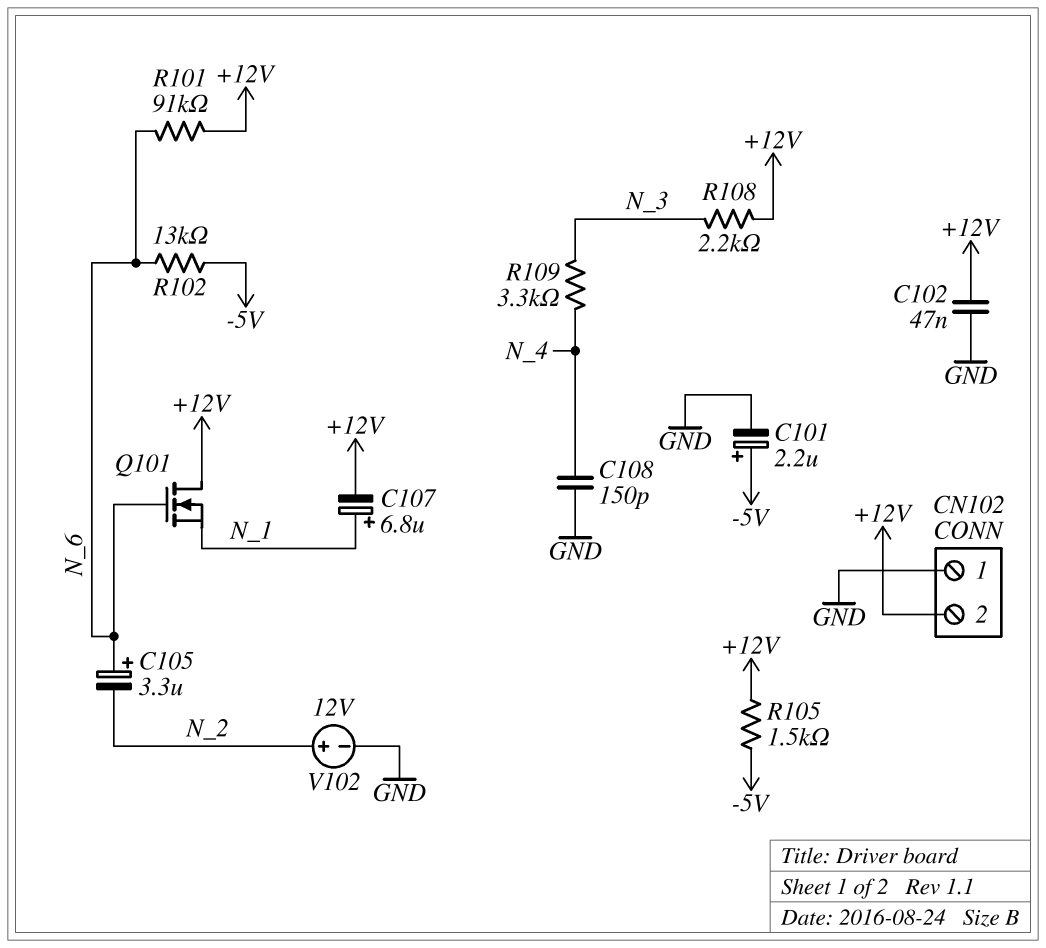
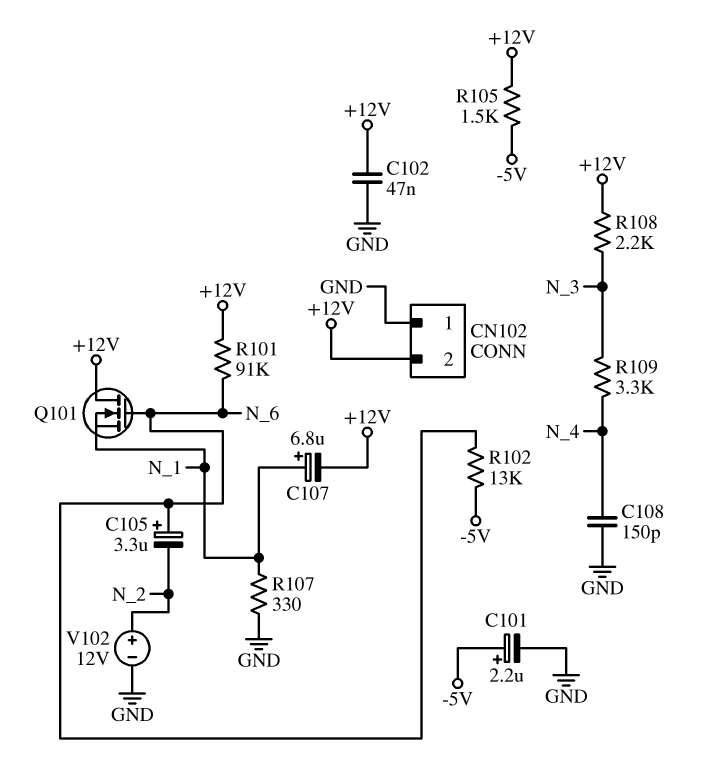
R107: none -> 330 (GND, N_1)

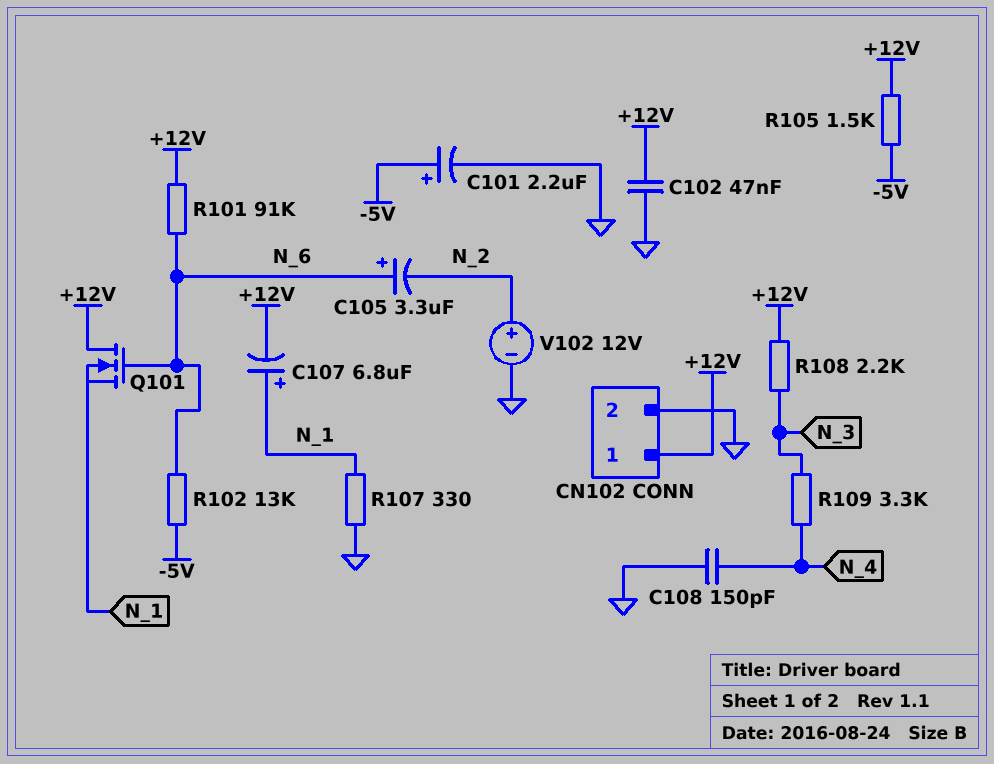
CN102 pin 1: GND -> +12V
CN102 pin 2: +12V -> GND

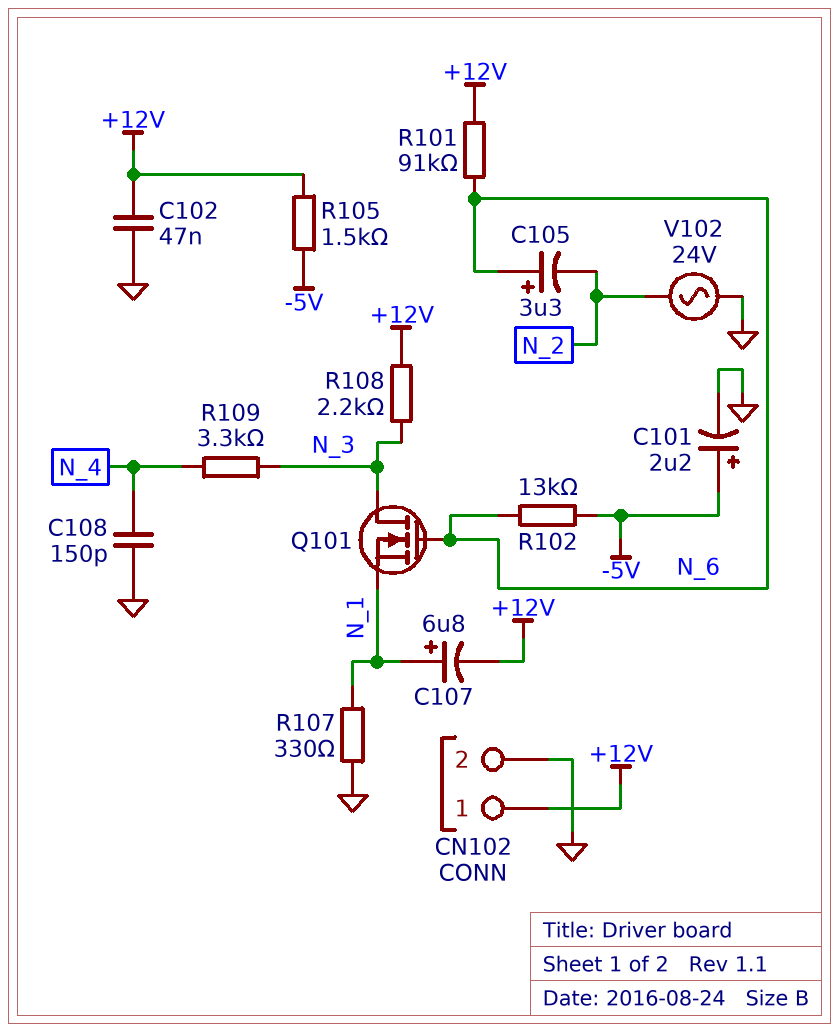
Q101: NMOS (G N_6, D +12V, S N_1) -> NMOS (G N_6, D N_3, S N_1)
V102: 12V (plus N_2, minus GND) -> AC 24V (GND, N_2)

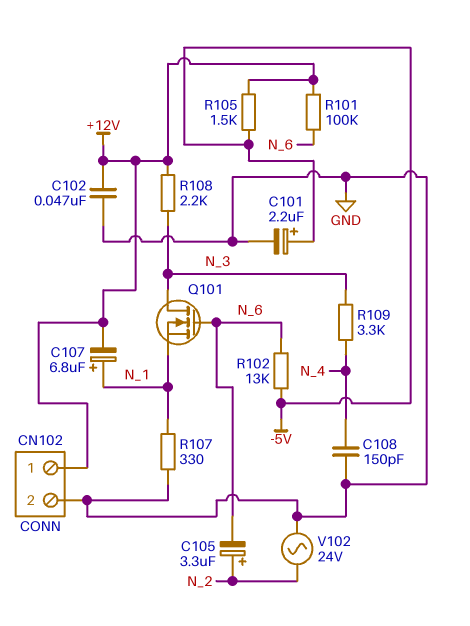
C105: 3.3uF (plus N_6, minus N_2) -> 3.3uF (plus N_2, minus N_6)
R101: 91k (+12V, N_6) -> 100k (+12V, N_6)

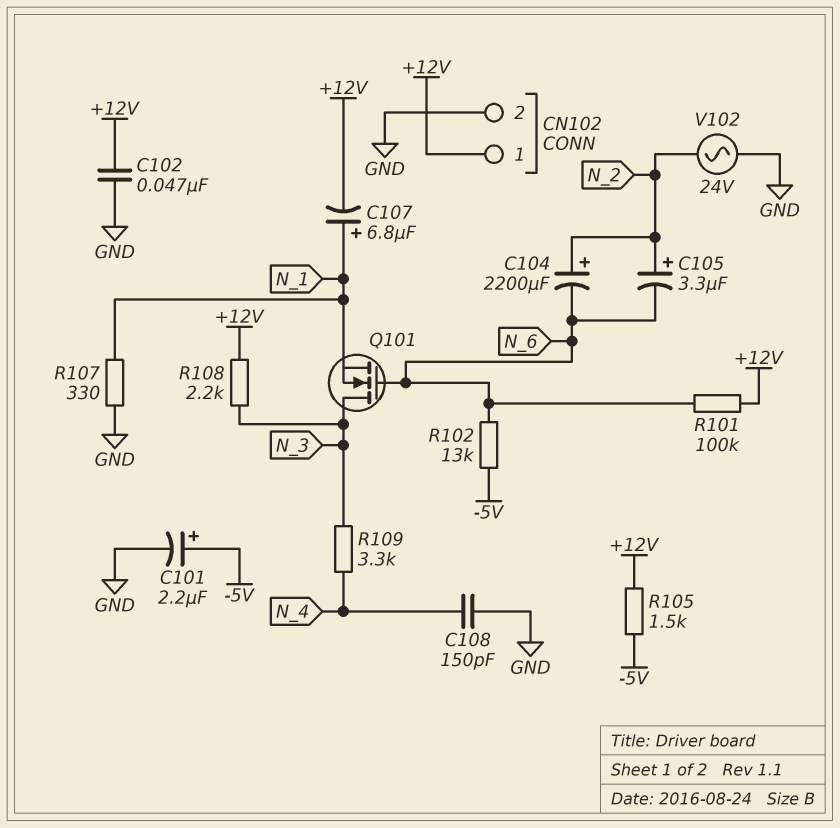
C104: none -> 2200uF (plus N_2, minus N_6)

